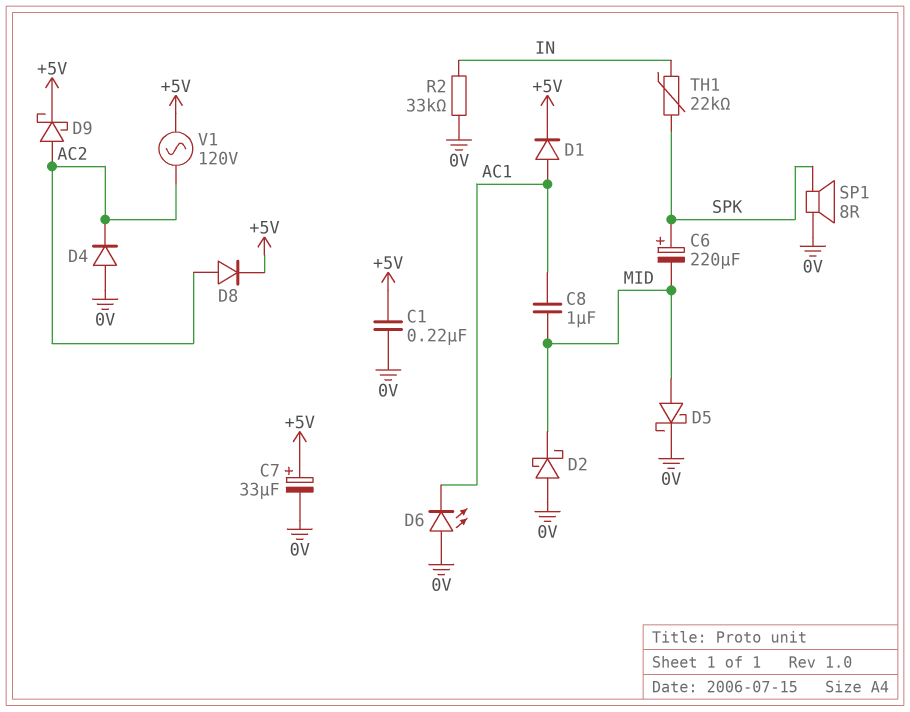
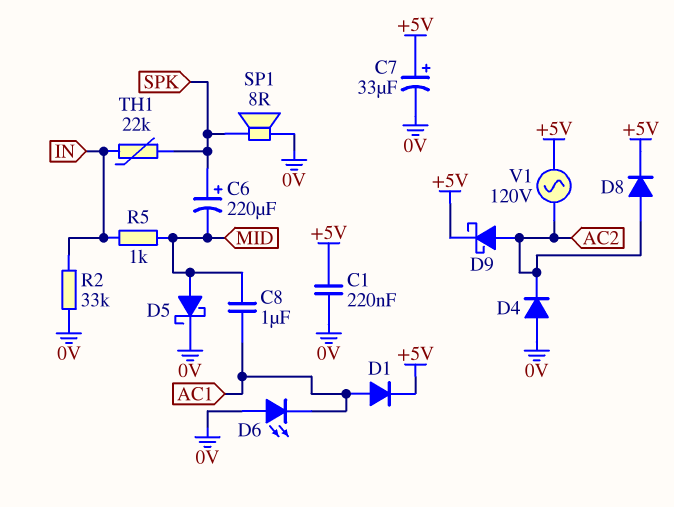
D2: schottky (A 0V, K MID) -> none
R5: none -> 1k (IN, MID)

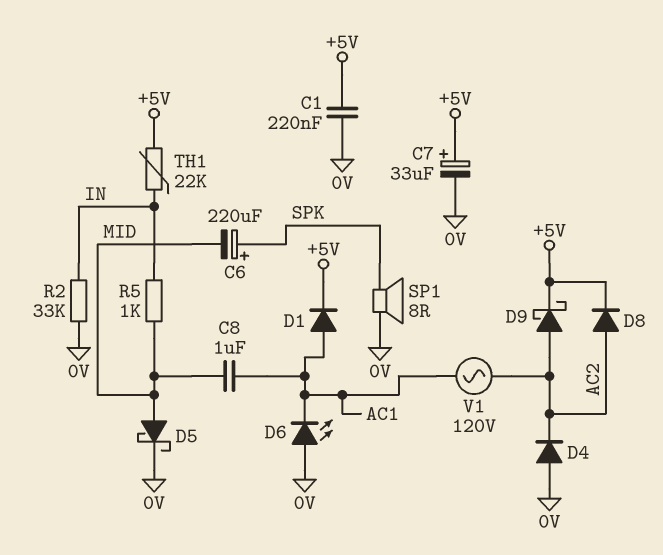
TH1: 22k (IN, SPK) -> 22k (+5V, IN)
V1: AC 120V (+5V, AC2) -> AC 120V (AC1, AC2)

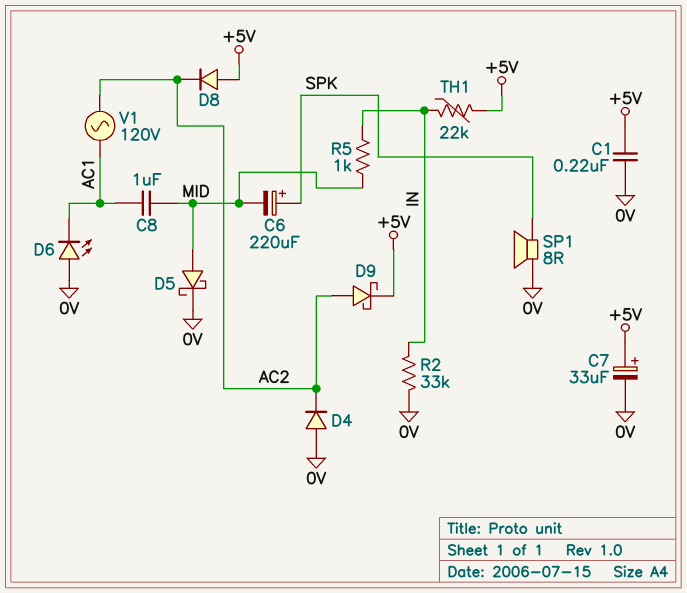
D1: diode (A AC1, K +5V) -> none
D8: diode (A AC2, K +5V) -> diode (A +5V, K AC2)

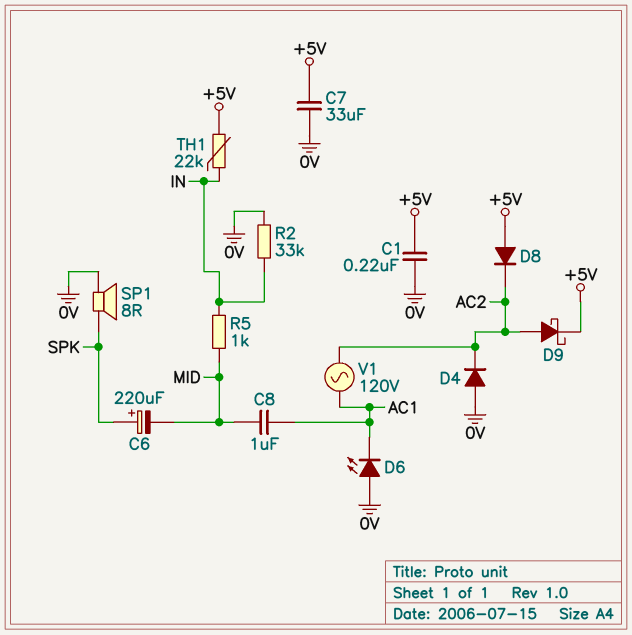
C7: 33uF (plus +5V, minus 0V) -> 33uF (+5V, 0V)
D5: schottky (A MID, K 0V) -> none

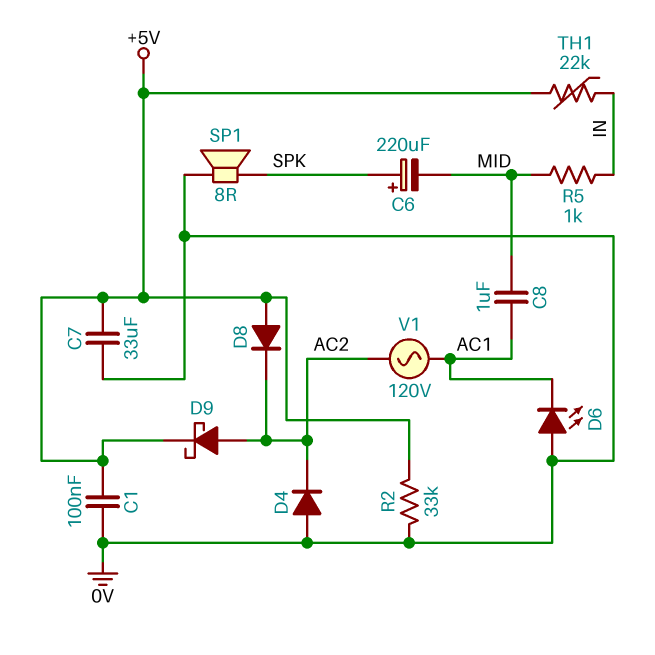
C1: 220nF (+5V, 0V) -> 100nF (+5V, 0V)
R2: 33k (0V, IN) -> 33k (+5V, 0V)

